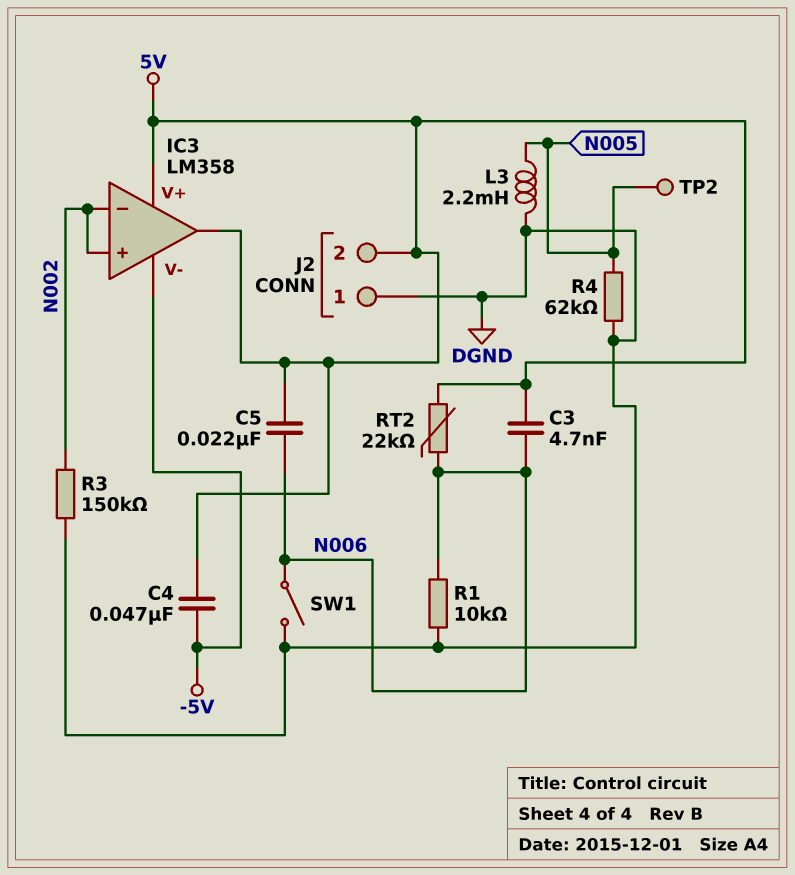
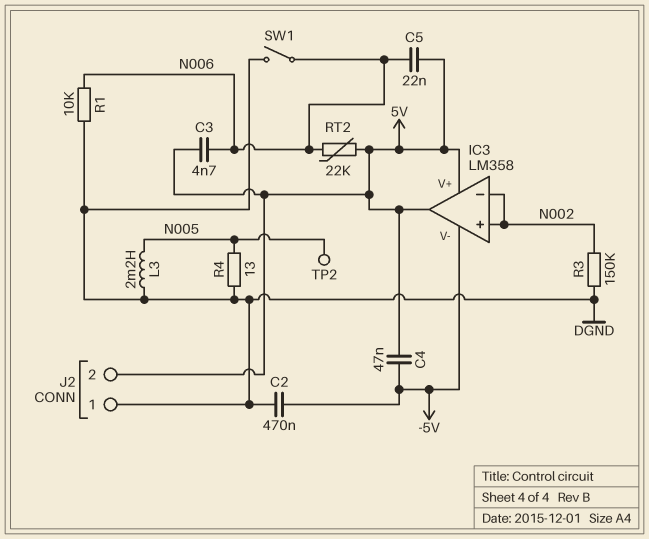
C2: none -> 470nF (-5V, DGND)
R4: 62k (DGND, N005) -> 13 (DGND, N005)

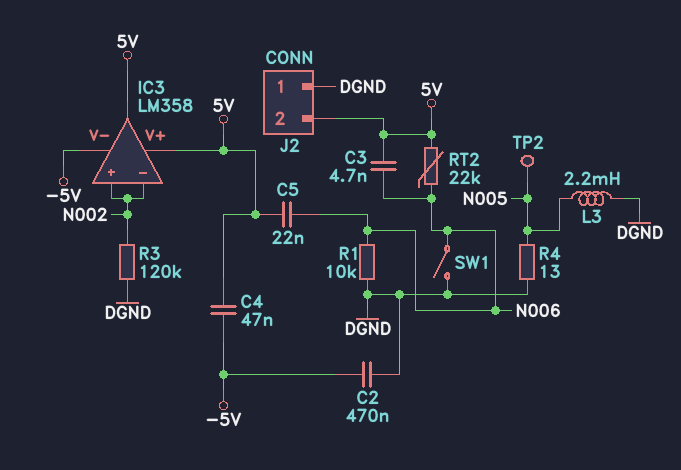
R3: 150k (DGND, N002) -> 120k (DGND, N002)

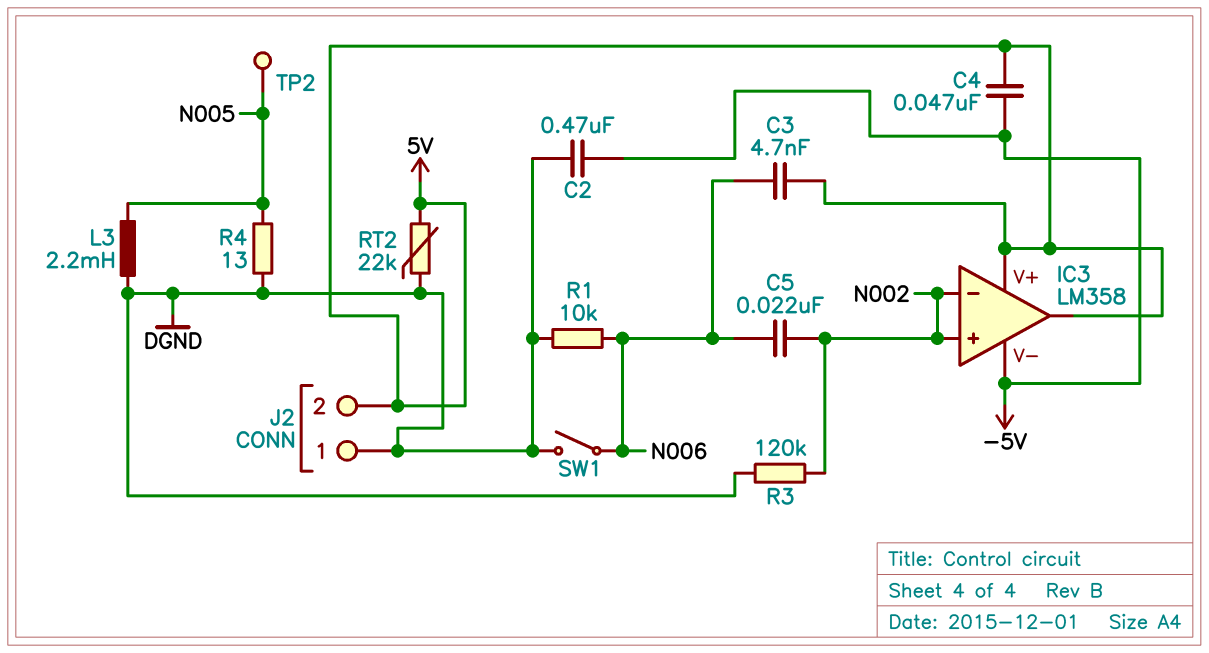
C5: 22nF (5V, N006) -> 22nF (N002, N006)
RT2: 22k (5V, N006) -> 22k (5V, DGND)

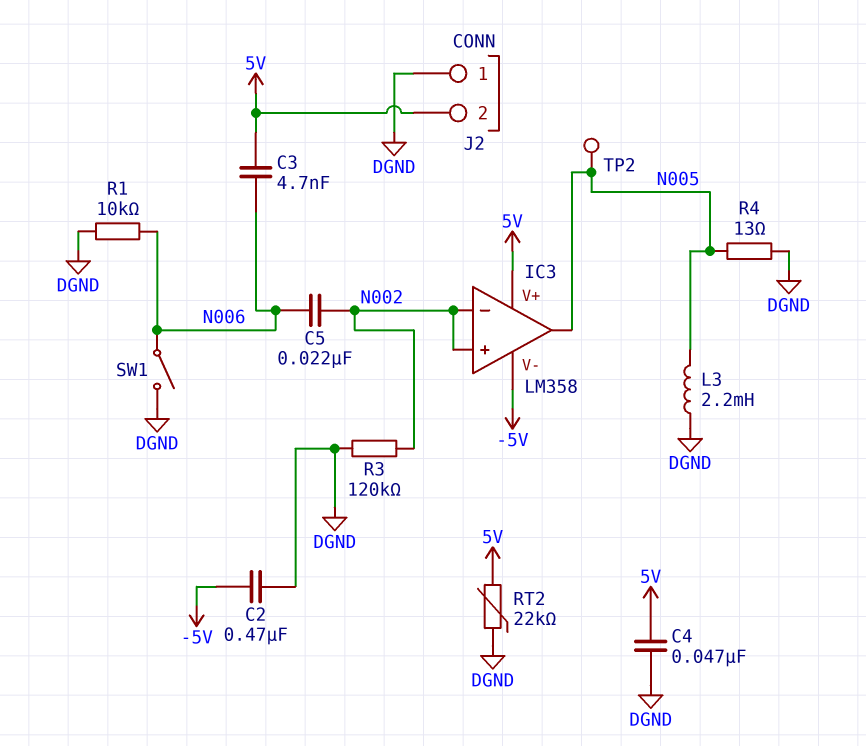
C4: 47nF (-5V, 5V) -> 47nF (5V, DGND)
IC3 pin out: 5V -> N005

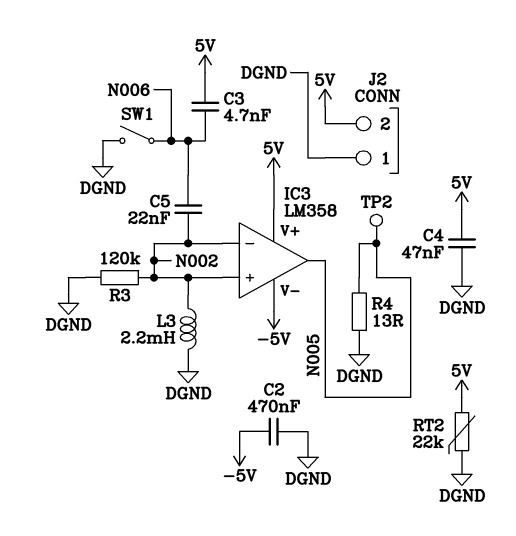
L3: 2.2mH (DGND, N005) -> 2.2mH (DGND, N002)
R1: 10k (DGND, N006) -> none

